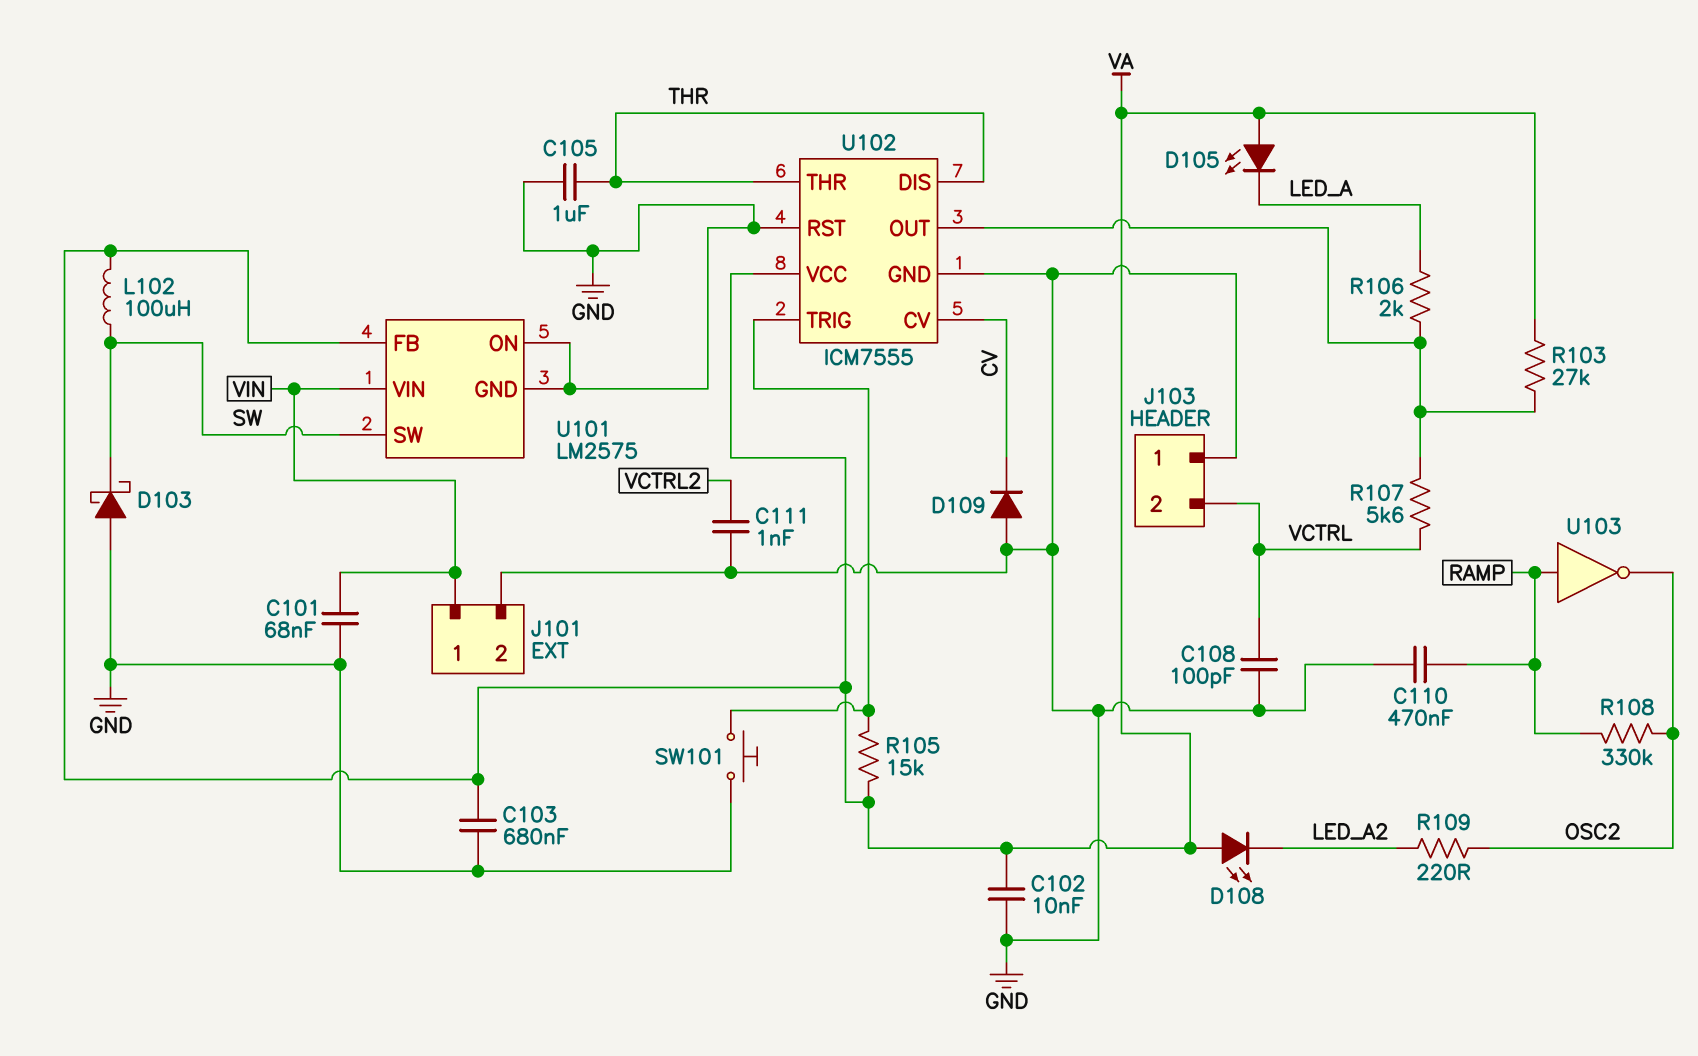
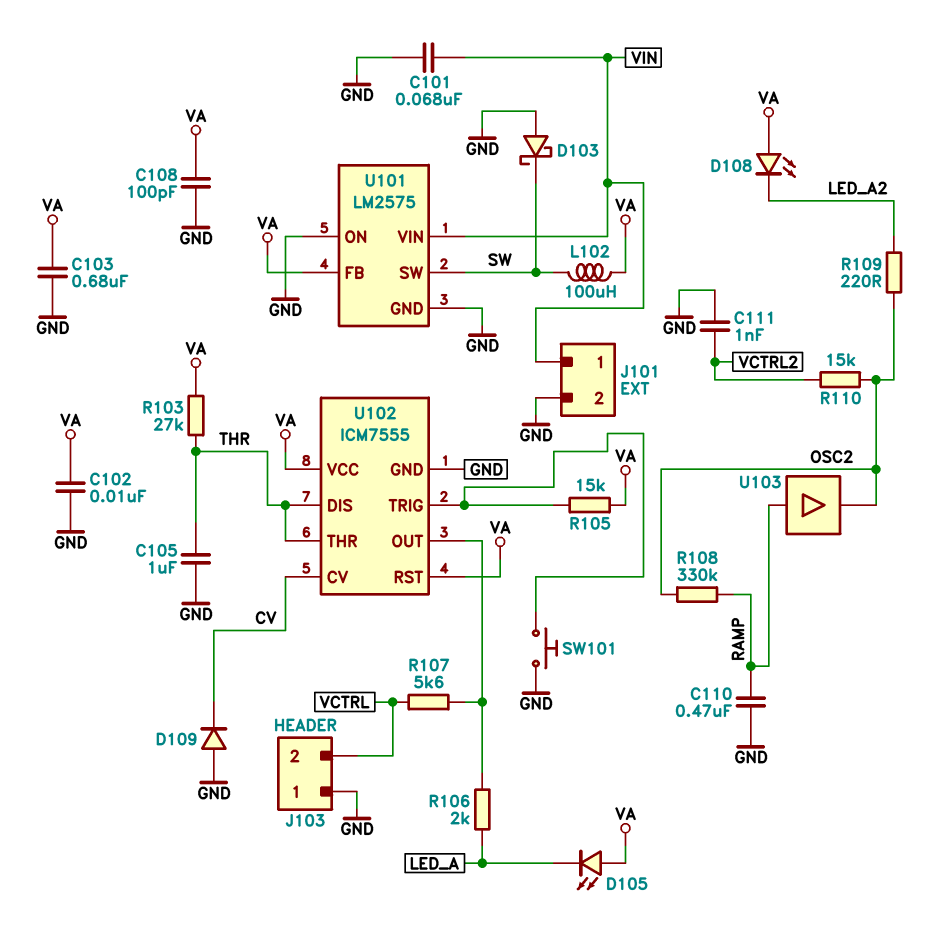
C108: 100pF (GND, VCTRL) -> 100pF (GND, VA)
R103: 27k (U102/OUT, VA) -> 27k (THR, VA)
R110: none -> 15k (OSC2, VCTRL2)
U102 pin RST: GND -> VA
U103: NOT (in RAMP, out OSC2) -> buffer (in RAMP, out OSC2)

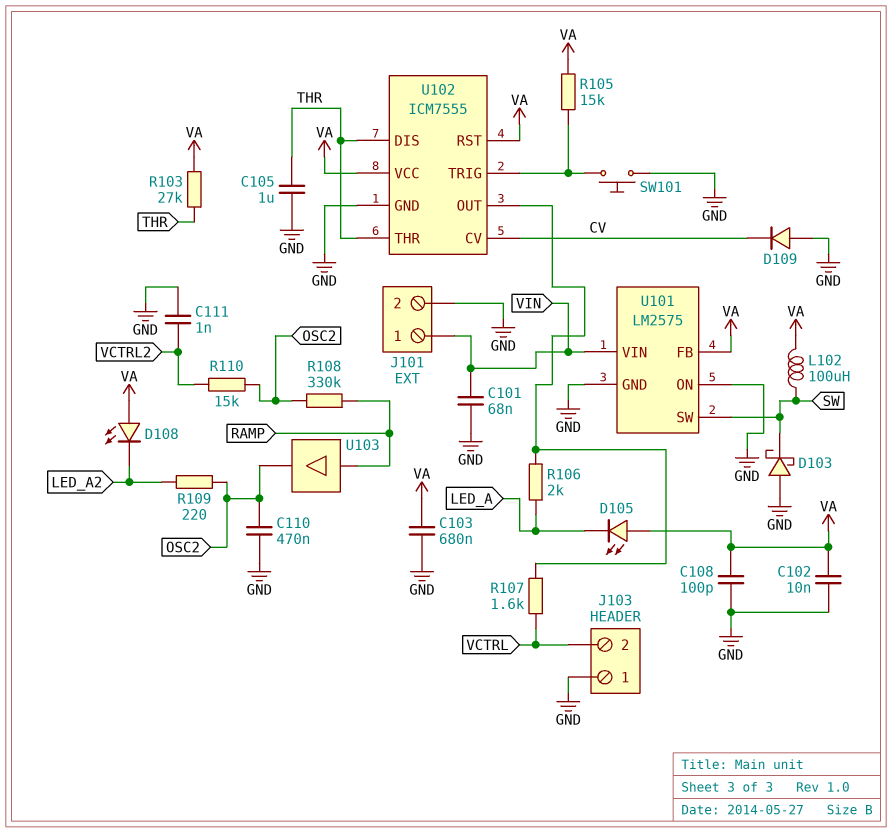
C110: 470nF (GND, RAMP) -> 470nF (GND, OSC2)
R107: 5.6k (U102/OUT, VCTRL) -> 1.6k (U102/OUT, VCTRL)

